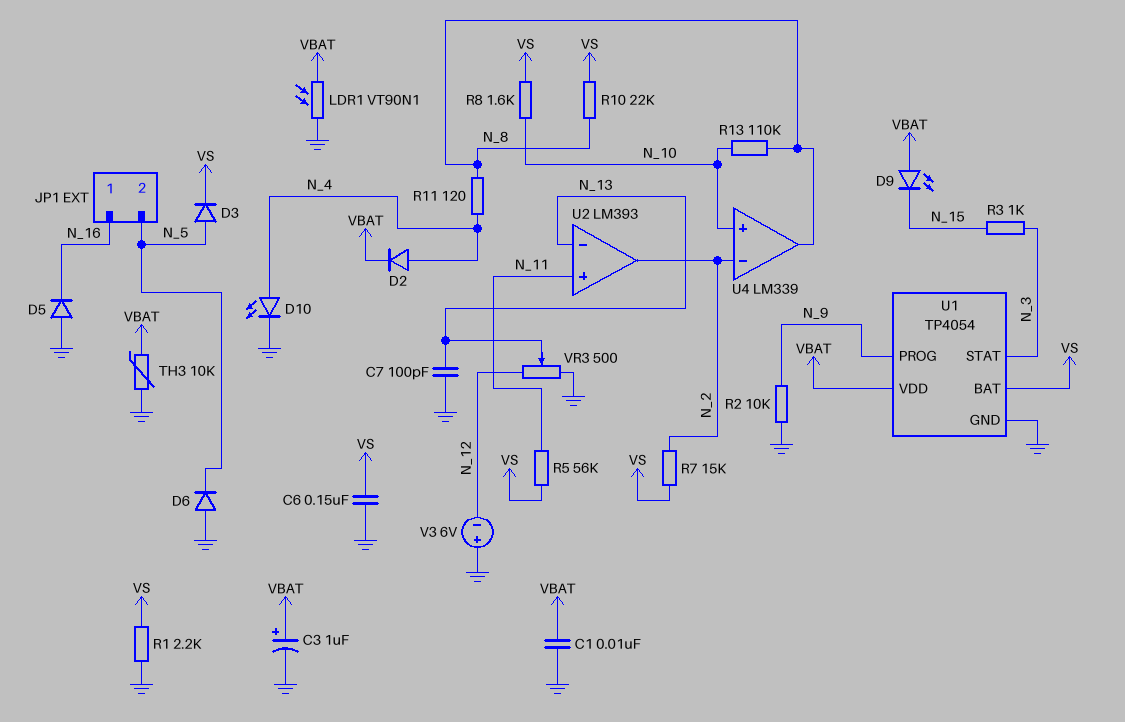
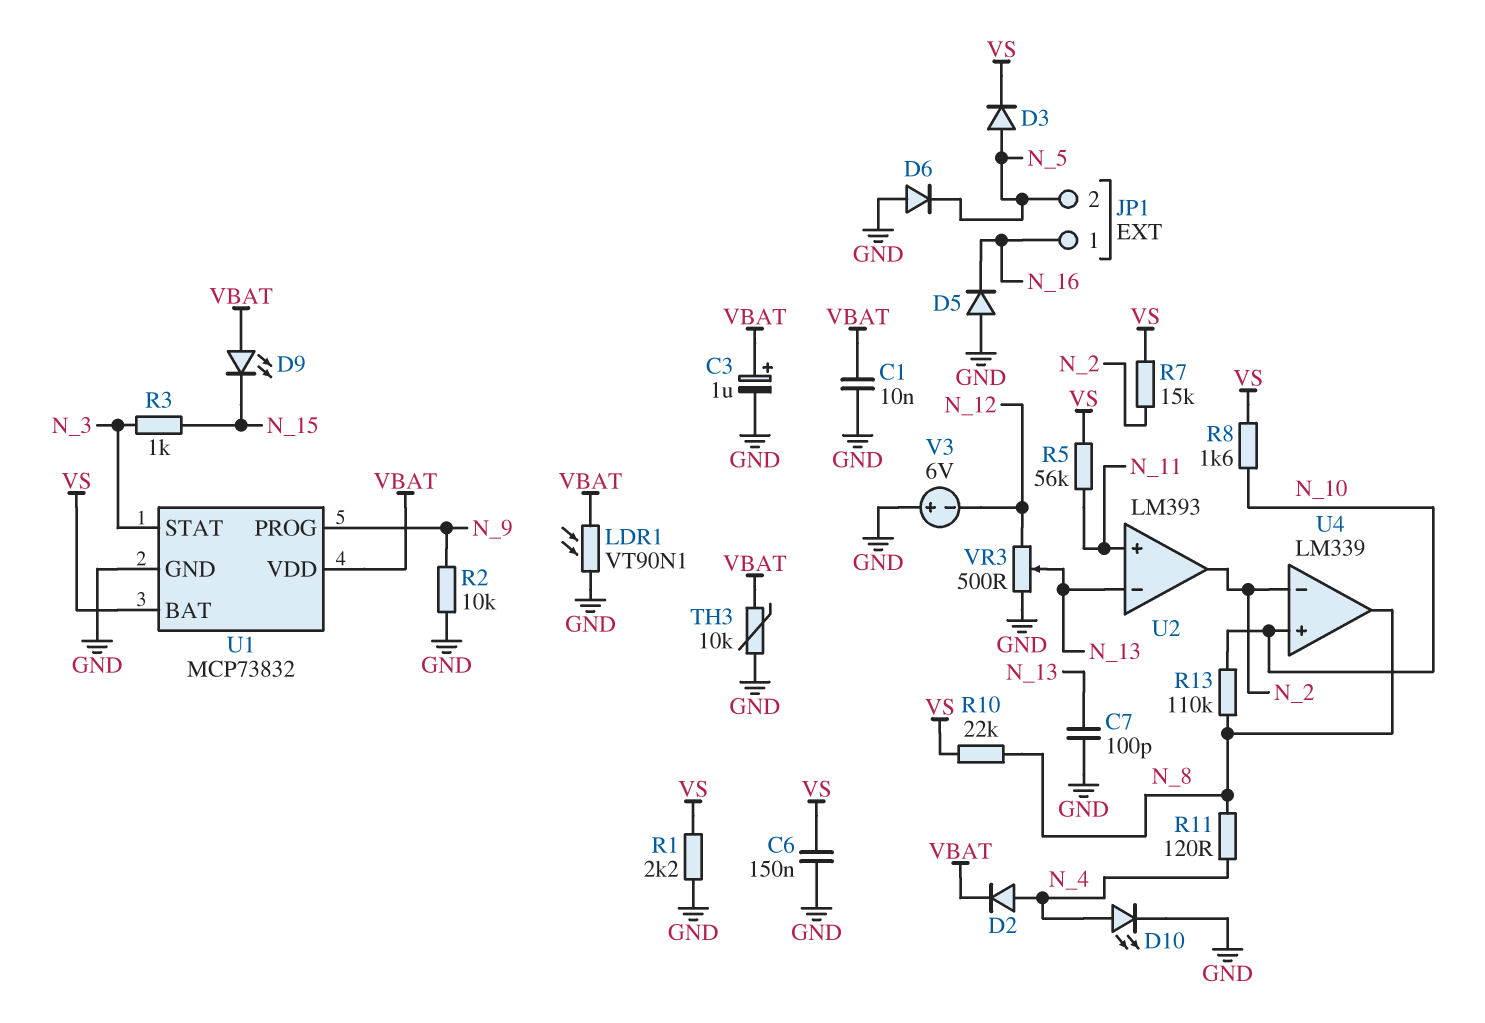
U1: TP4054 -> MCP73832

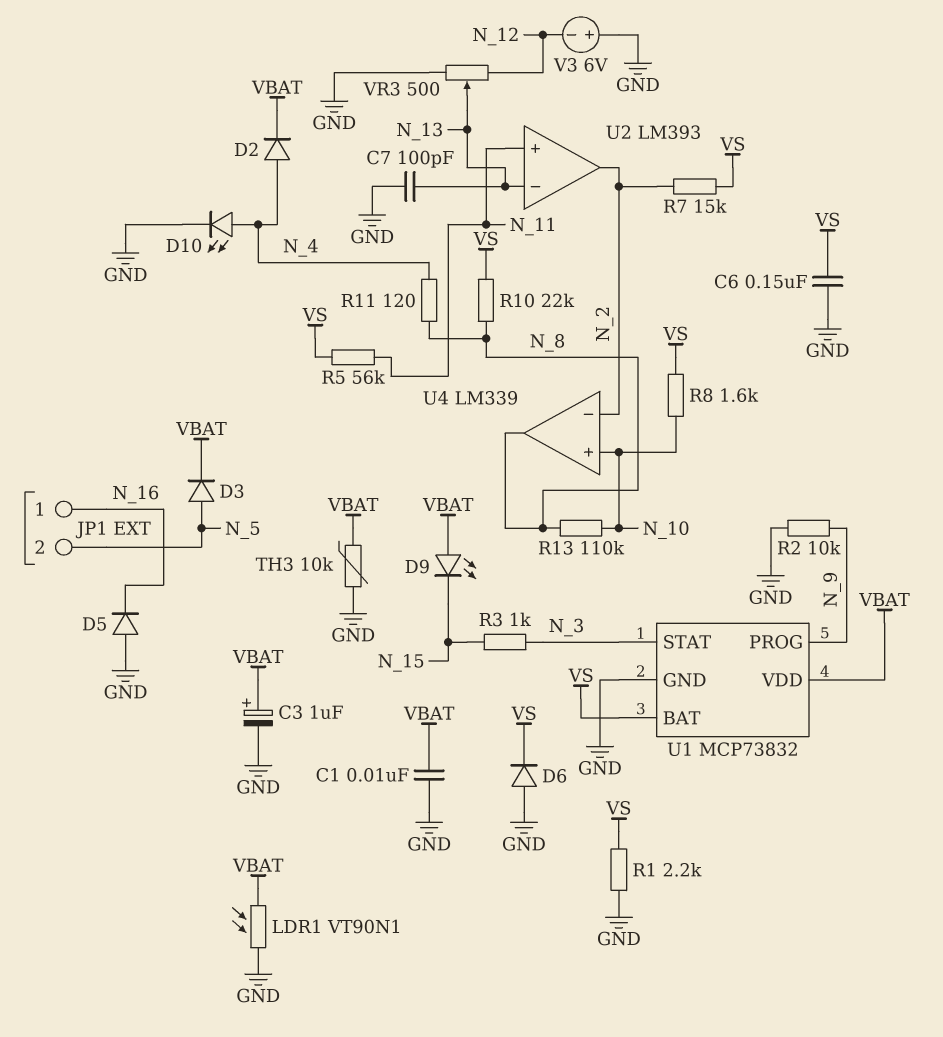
D3: diode (A N_5, K VS) -> diode (A N_5, K VBAT)
D6: diode (A GND, K N_5) -> diode (A GND, K VS)

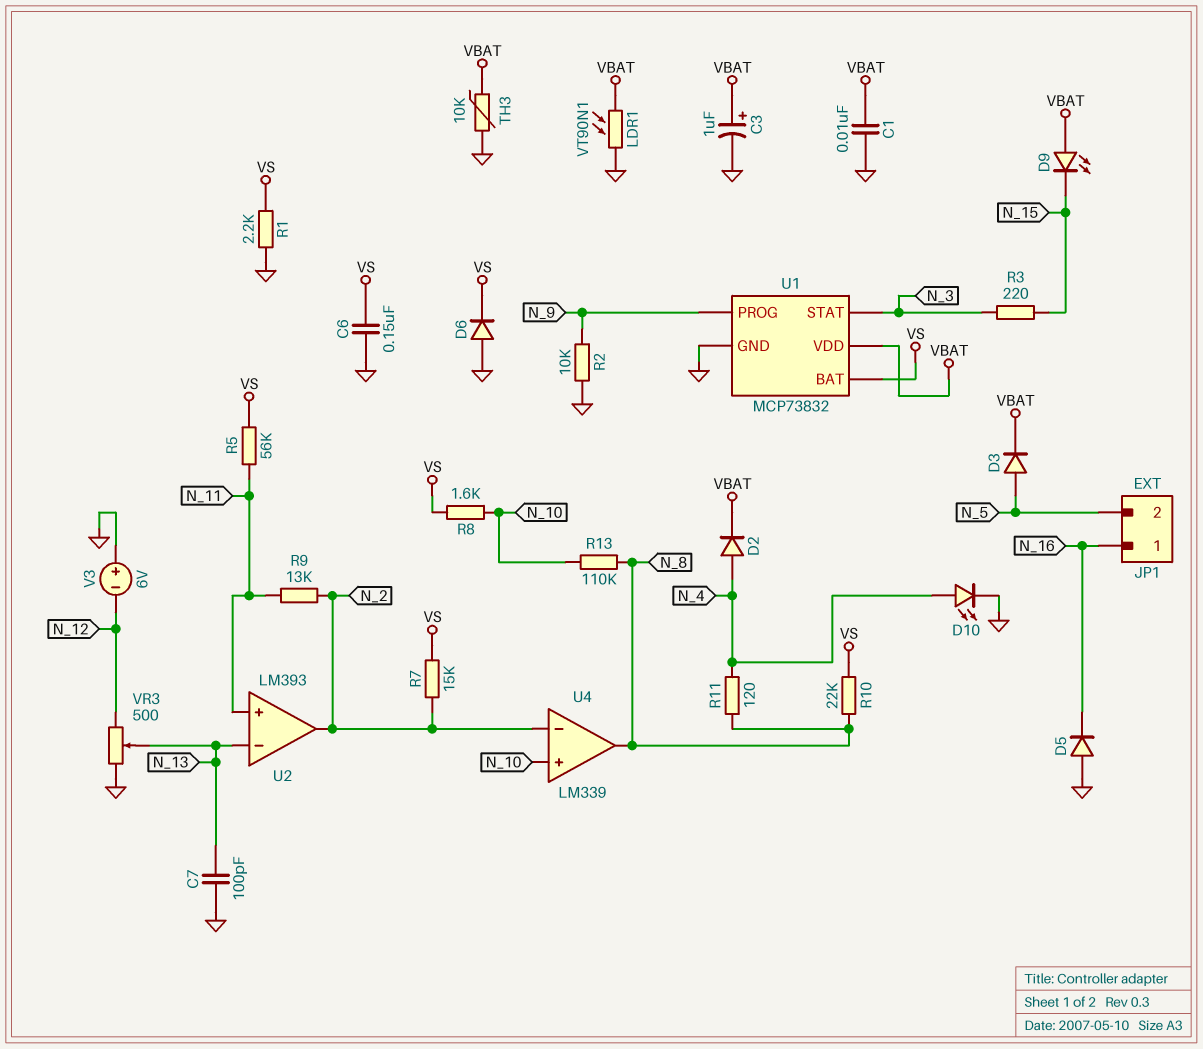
R3: 1k (N_3, N_15) -> 220 (N_3, N_15)
R9: none -> 13k (N_2, N_11)

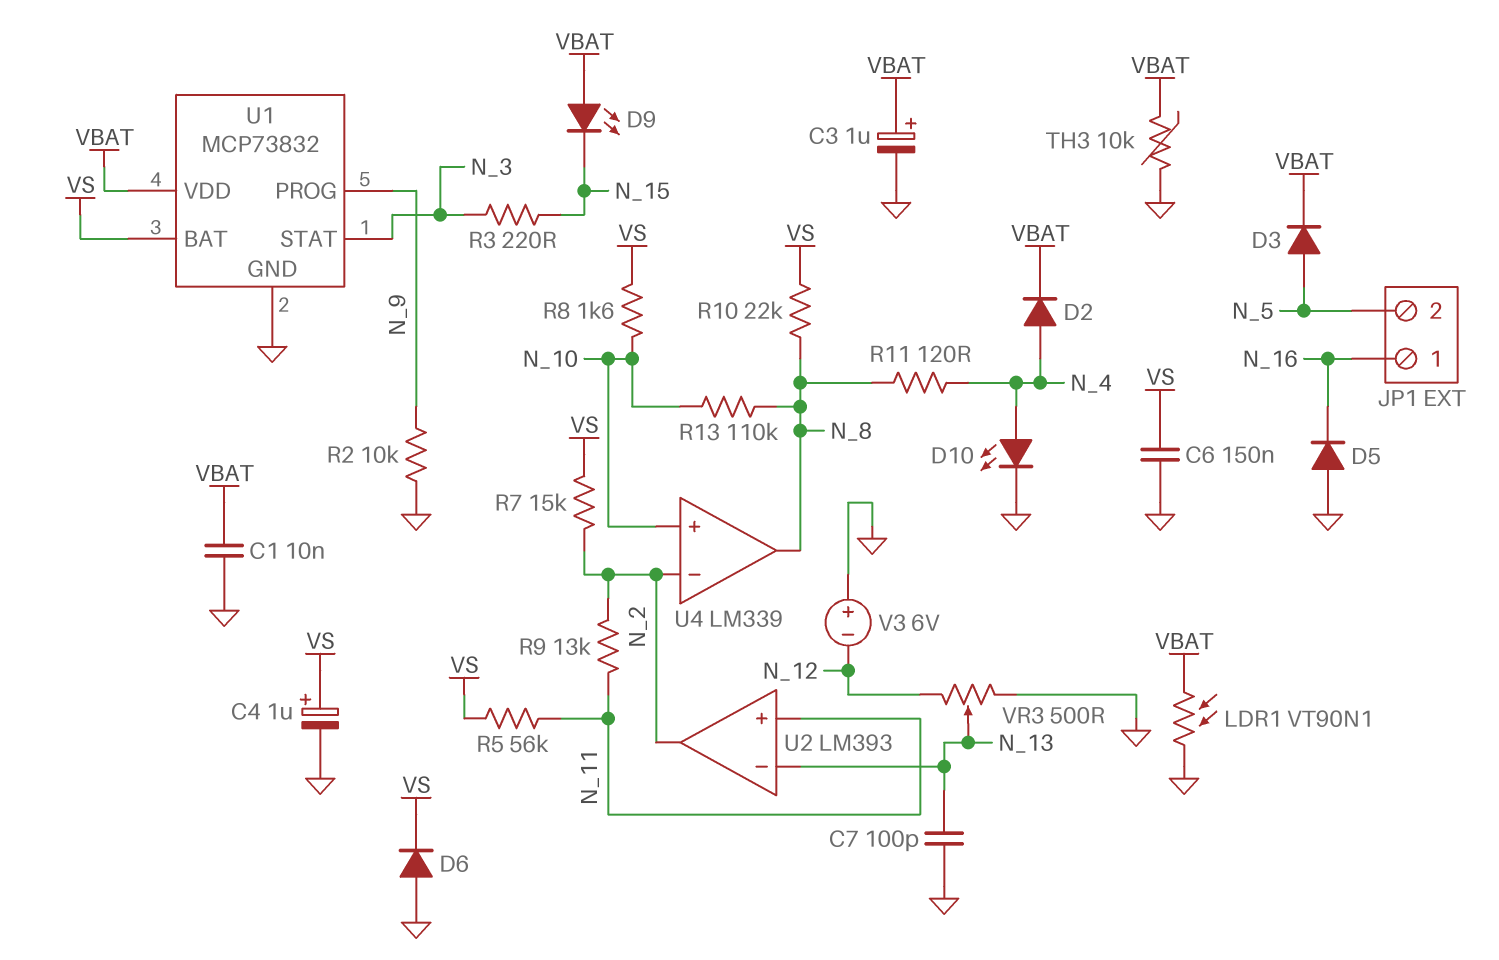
C4: none -> 1uF (plus VS, minus GND)
R1: 2.2k (GND, VS) -> none

